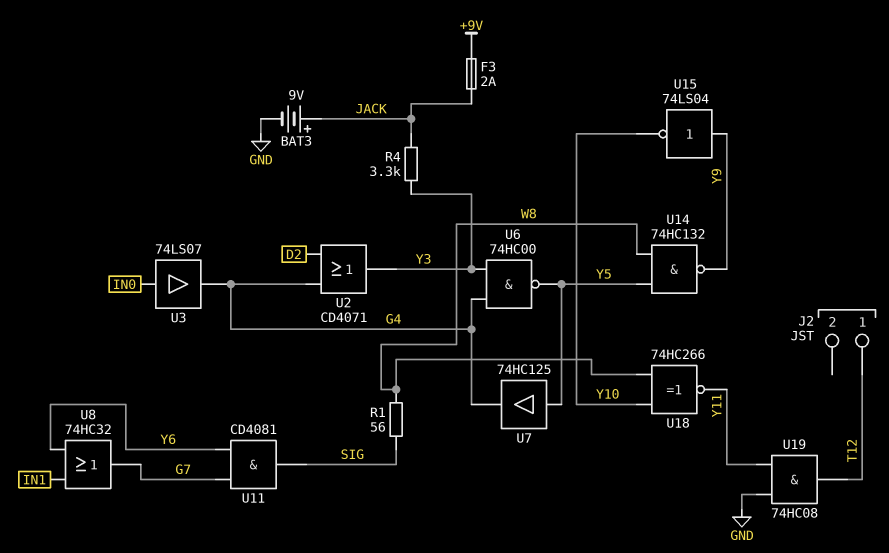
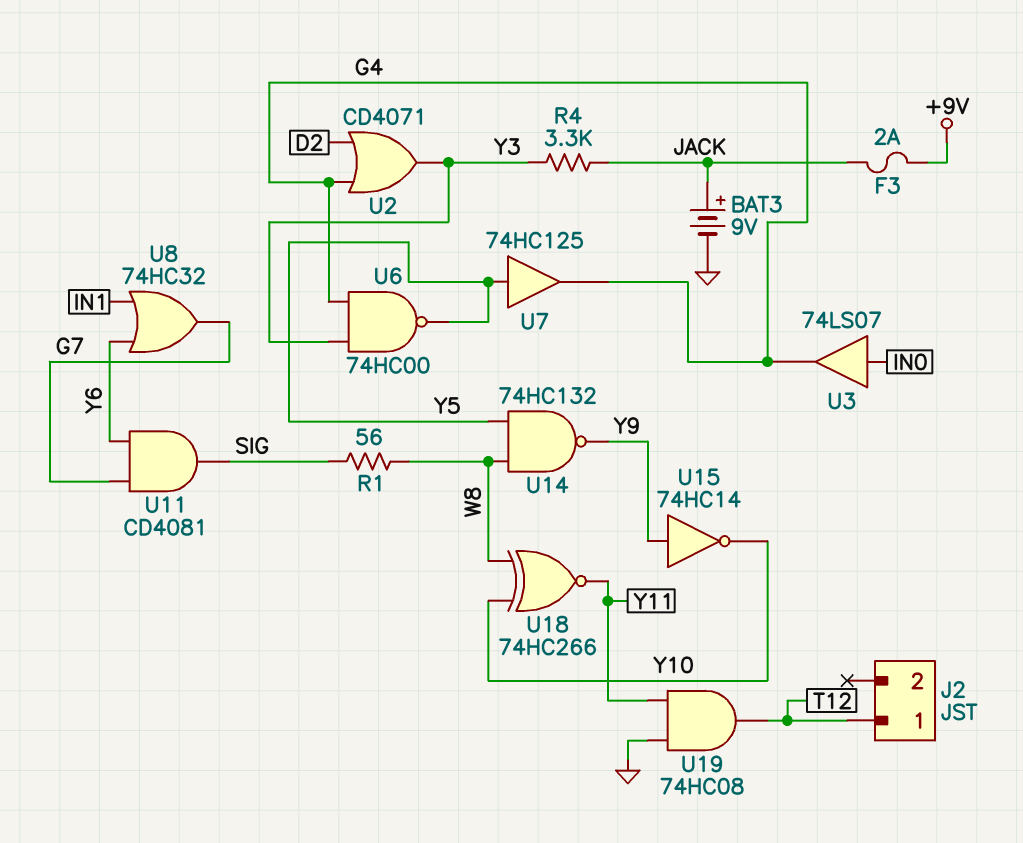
U15: NOT 74LS04 (in Y9, out Y10) -> NOT 74HC14 (in Y9, out Y10)

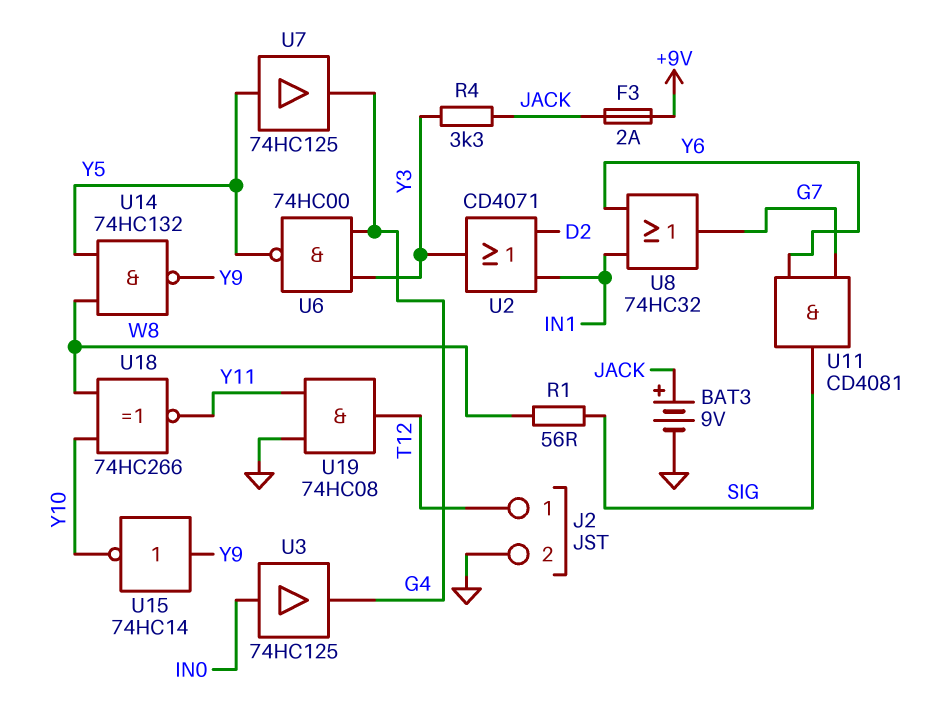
J2 pin 2: none -> GND
U2: OR CD4071 (in D2, in G4, out Y3) -> OR CD4071 (in D2, in IN1, out Y3)
U3: buffer 74LS07 (in IN0, out G4) -> buffer 74HC125 (in IN0, out G4)

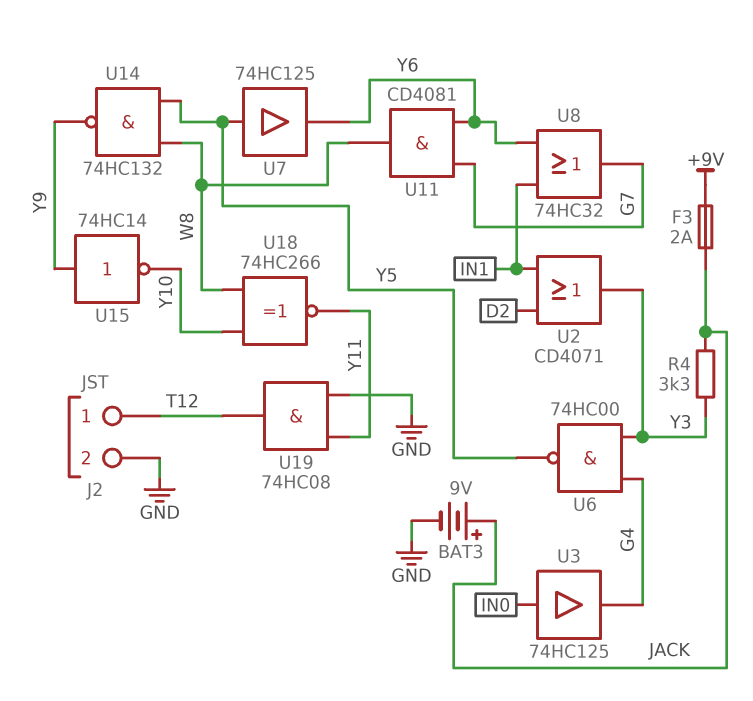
R1: 56 (SIG, W8) -> none
U7: buffer 74HC125 (in Y5, out G4) -> buffer 74HC125 (in Y5, out Y6)
U11: AND CD4081 (in G7, in Y6, out SIG) -> AND CD4081 (in G7, in Y6, out W8)

